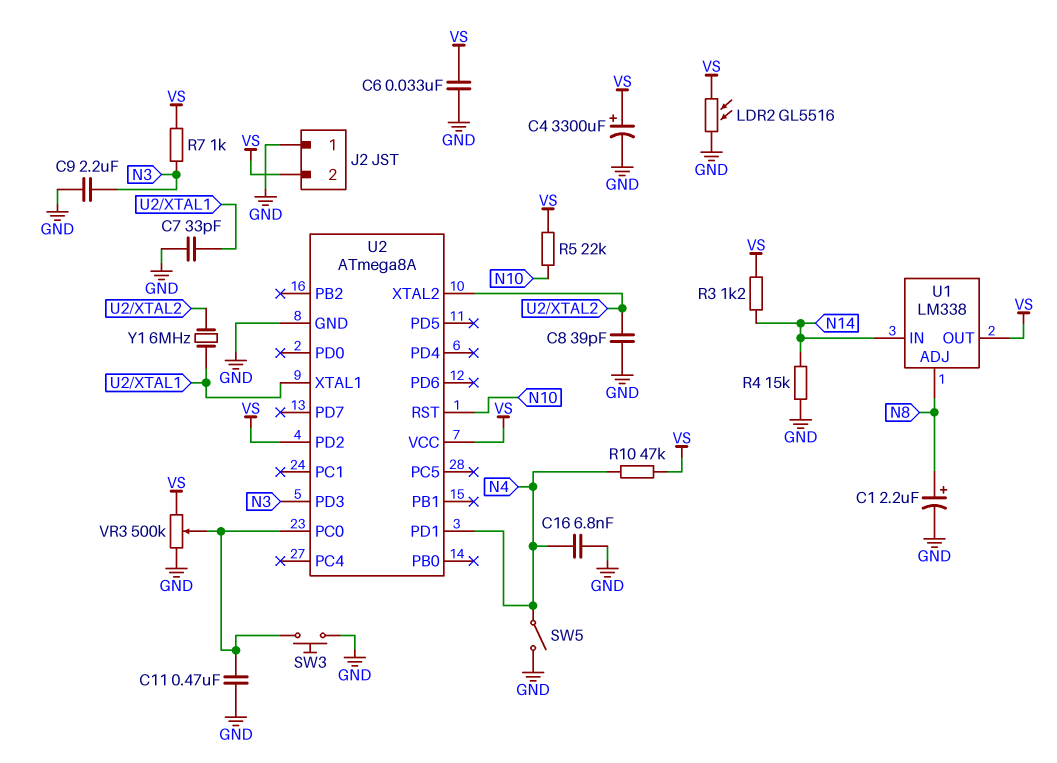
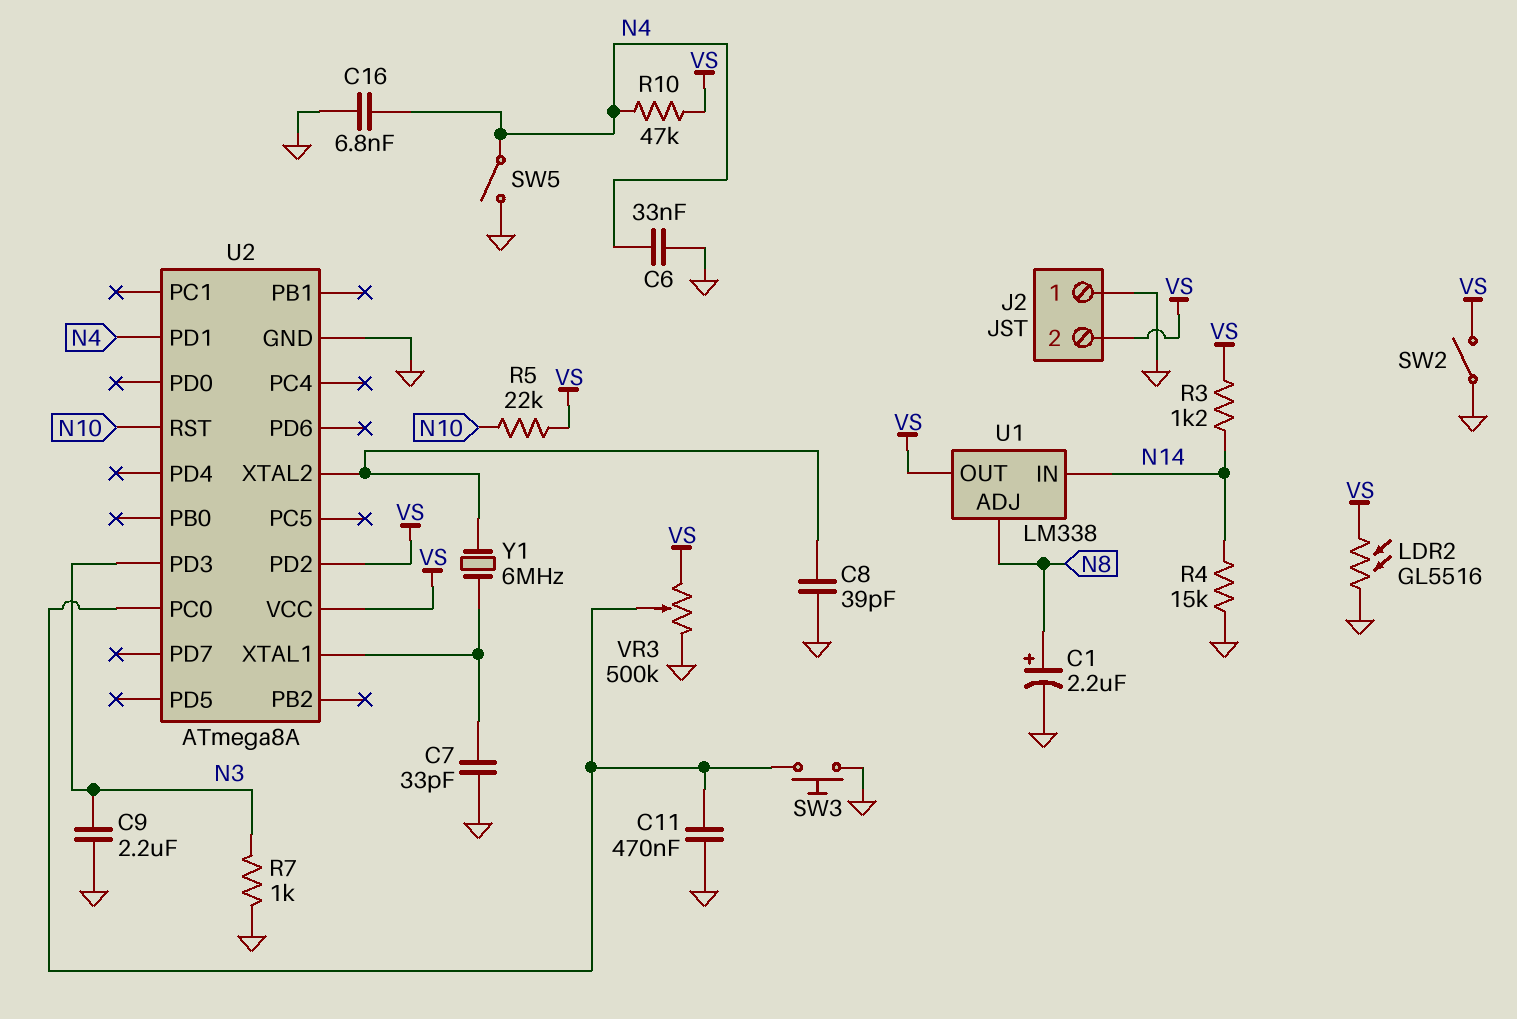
C4: 3300uF (plus VS, minus GND) -> none
C6: 33nF (GND, VS) -> 33nF (GND, N4)
R7: 1k (N3, VS) -> 1k (GND, N3)
SW2: none -> switch (GND, VS)

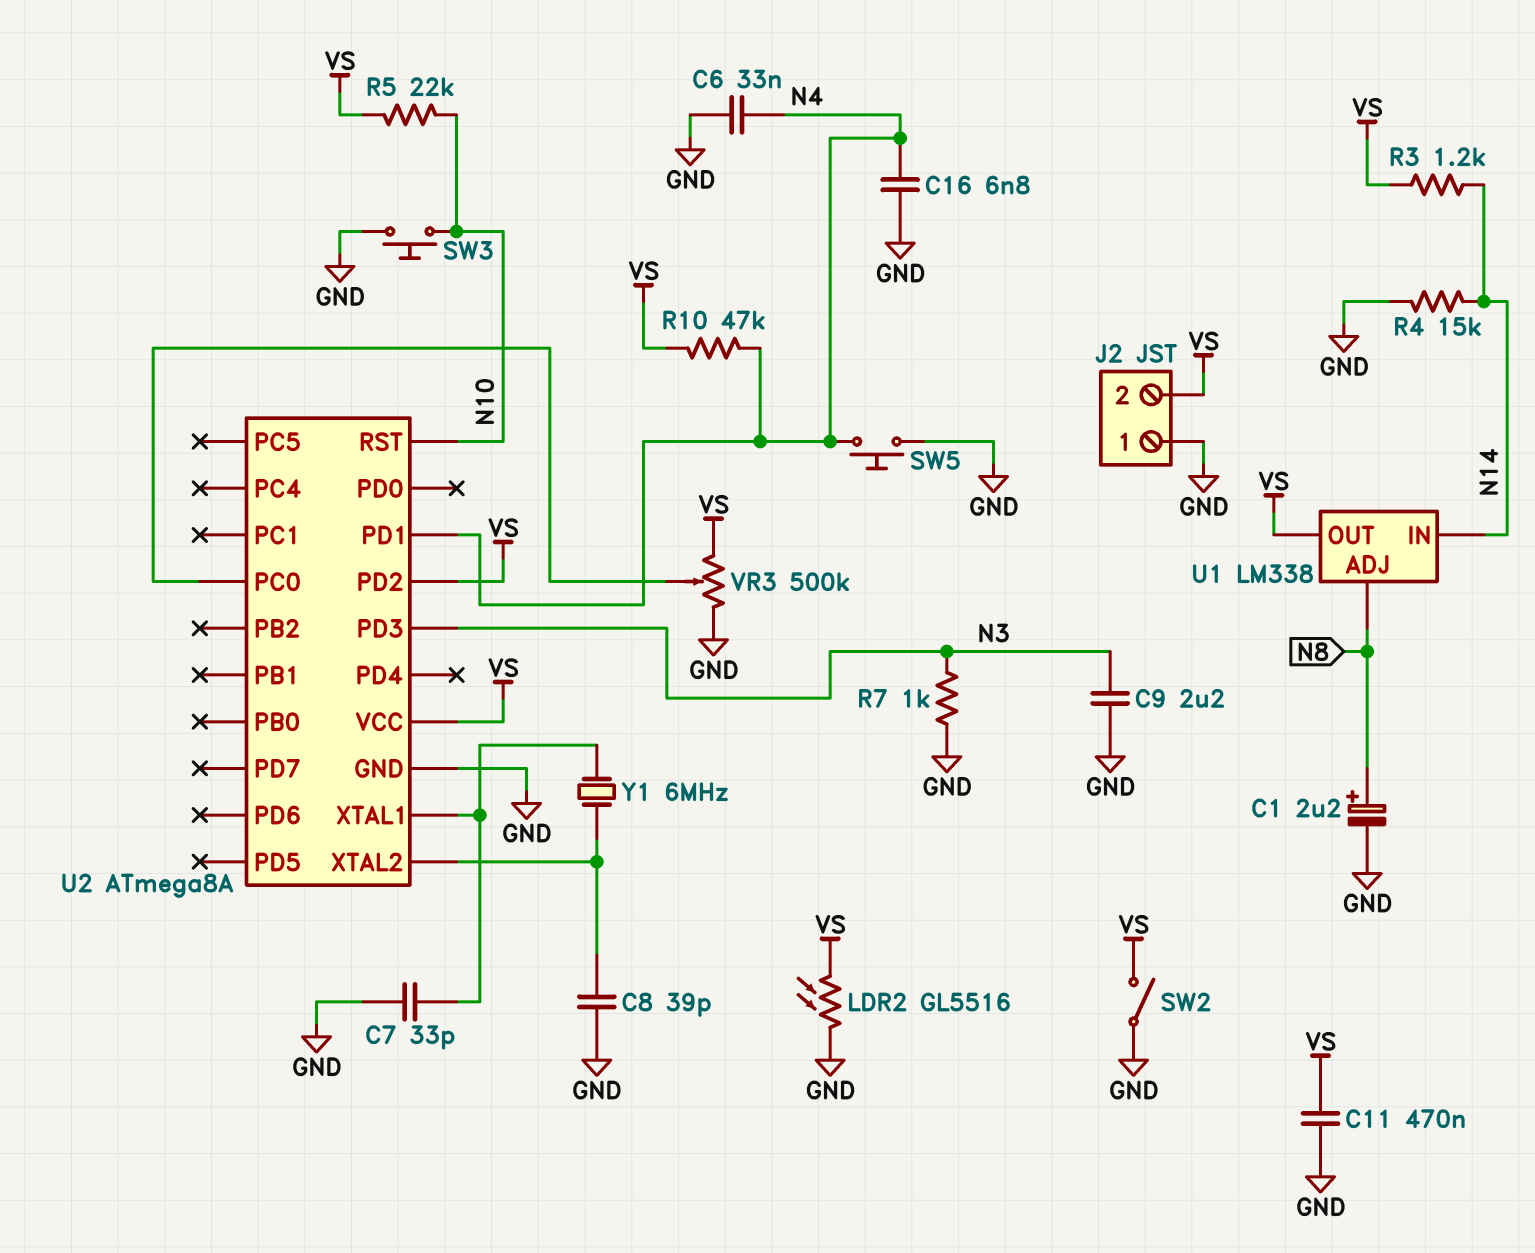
C11: 470nF (GND, U2/PC0) -> 470nF (GND, VS)
SW3: button (GND, U2/PC0) -> button (GND, N10)
SW5: switch (GND, N4) -> button (GND, N4)

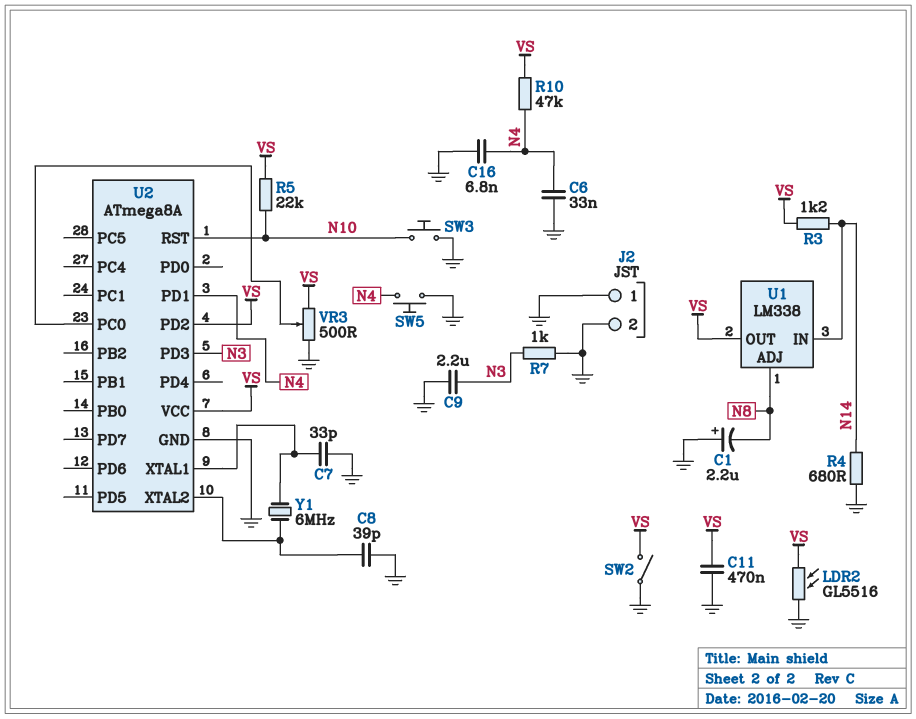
C1: 2.2uF (plus N8, minus GND) -> 2.2uF (plus GND, minus N8)
J2 pin 2: VS -> GND
R4: 15k (GND, N14) -> 680 (GND, N14)
VR3: 500k (GND, VS, wiper U2/PC0) -> 500 (GND, VS, wiper U2/PC0)

